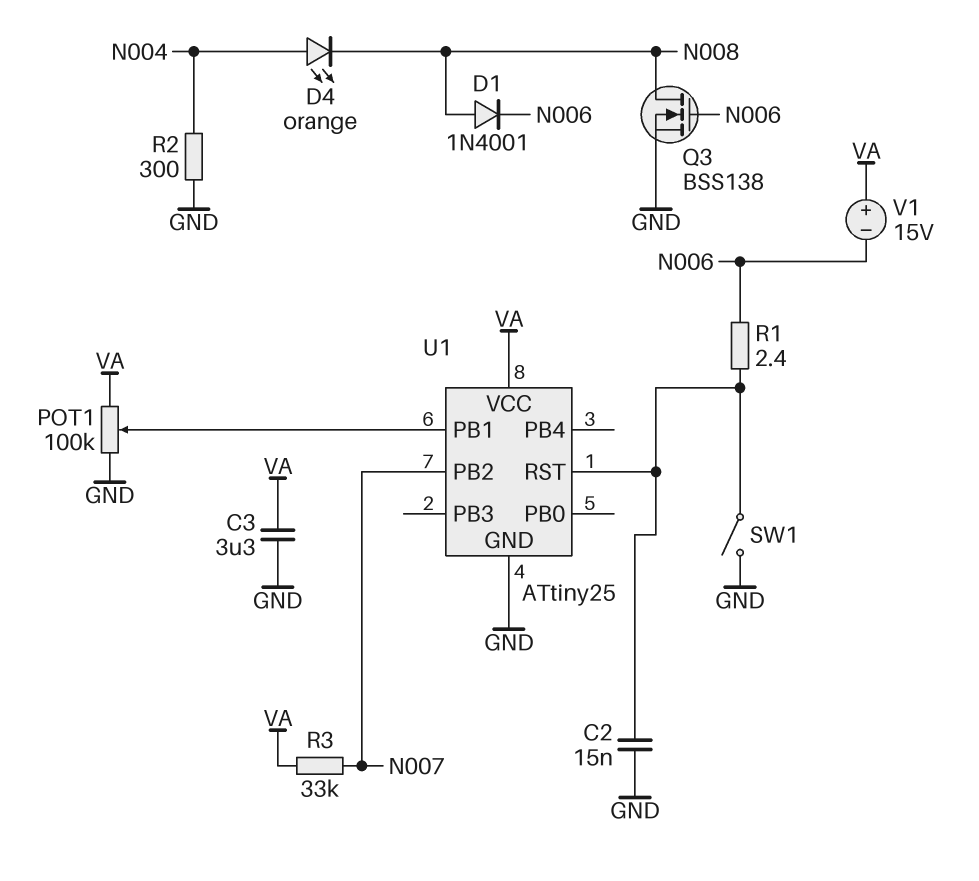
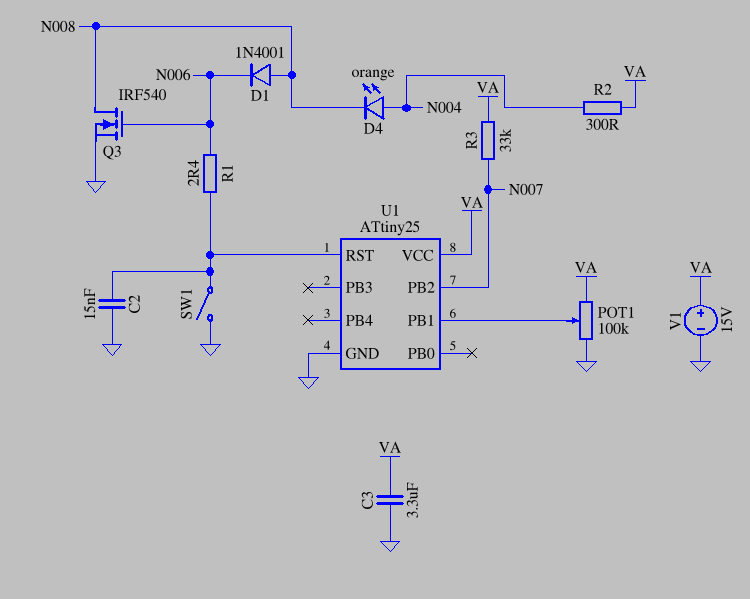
Q3: NMOS BSS138 (G N006, D N008, S GND) -> NMOS IRF540 (G N006, D N008, S GND)
R2: 300 (GND, N004) -> 300 (N004, VA)
V1: 15V (plus VA, minus N006) -> 15V (plus VA, minus GND)

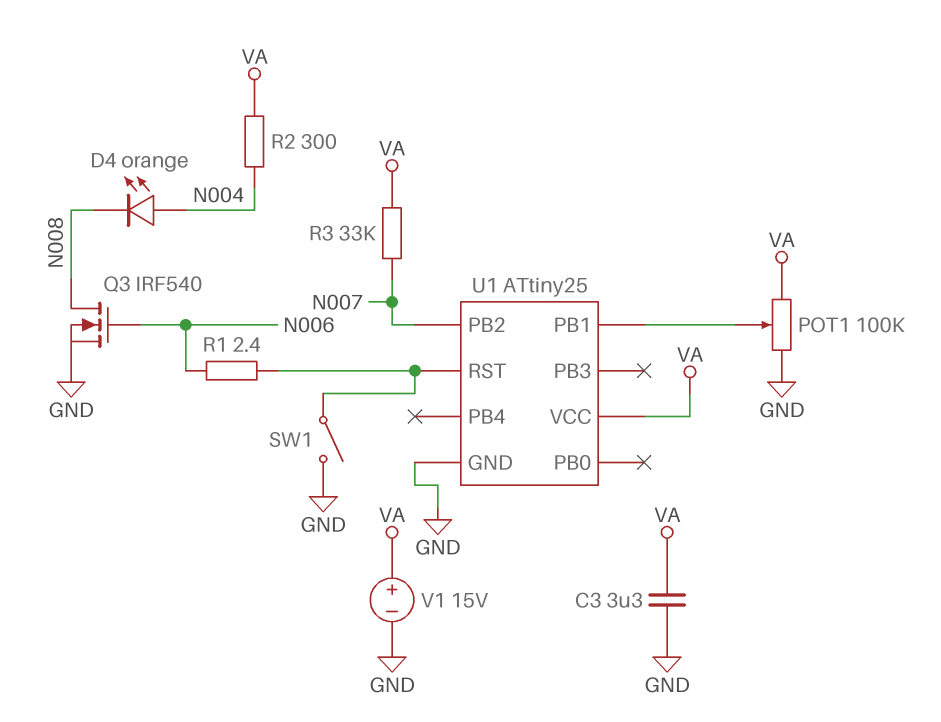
C2: 15nF (GND, U1/RST) -> none
D1: diode 1N4001 (A N008, K N006) -> none

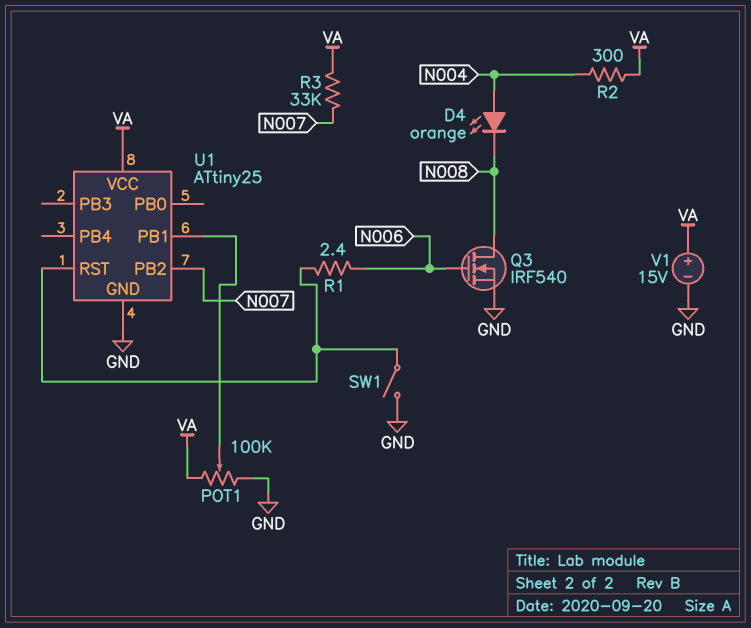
C3: 3.3uF (GND, VA) -> none

